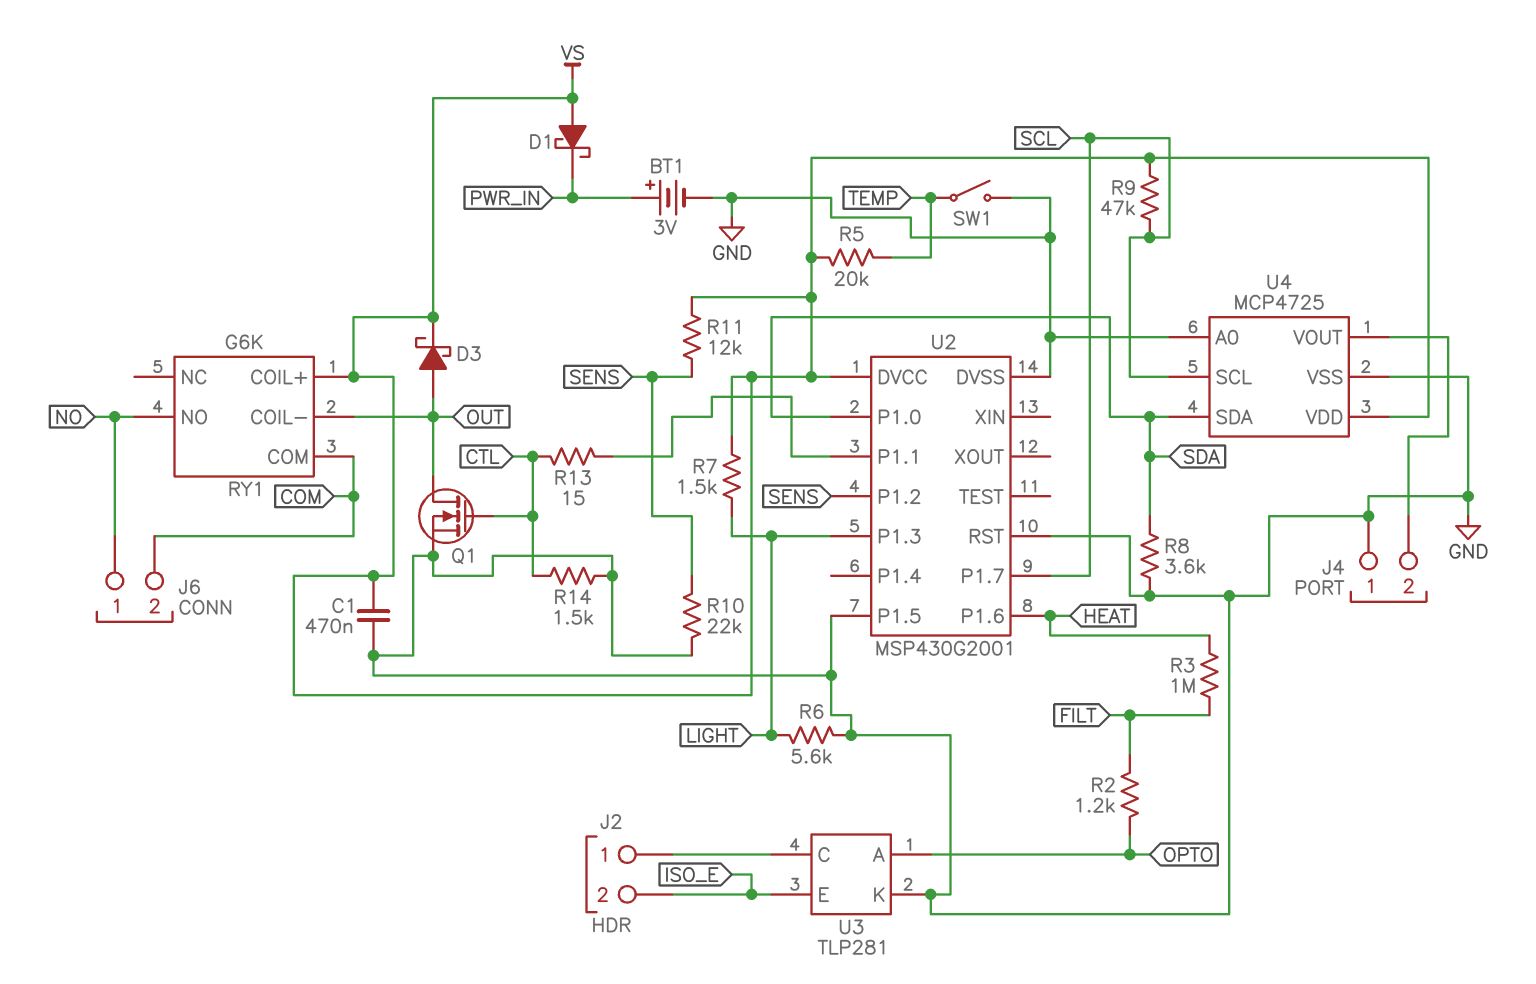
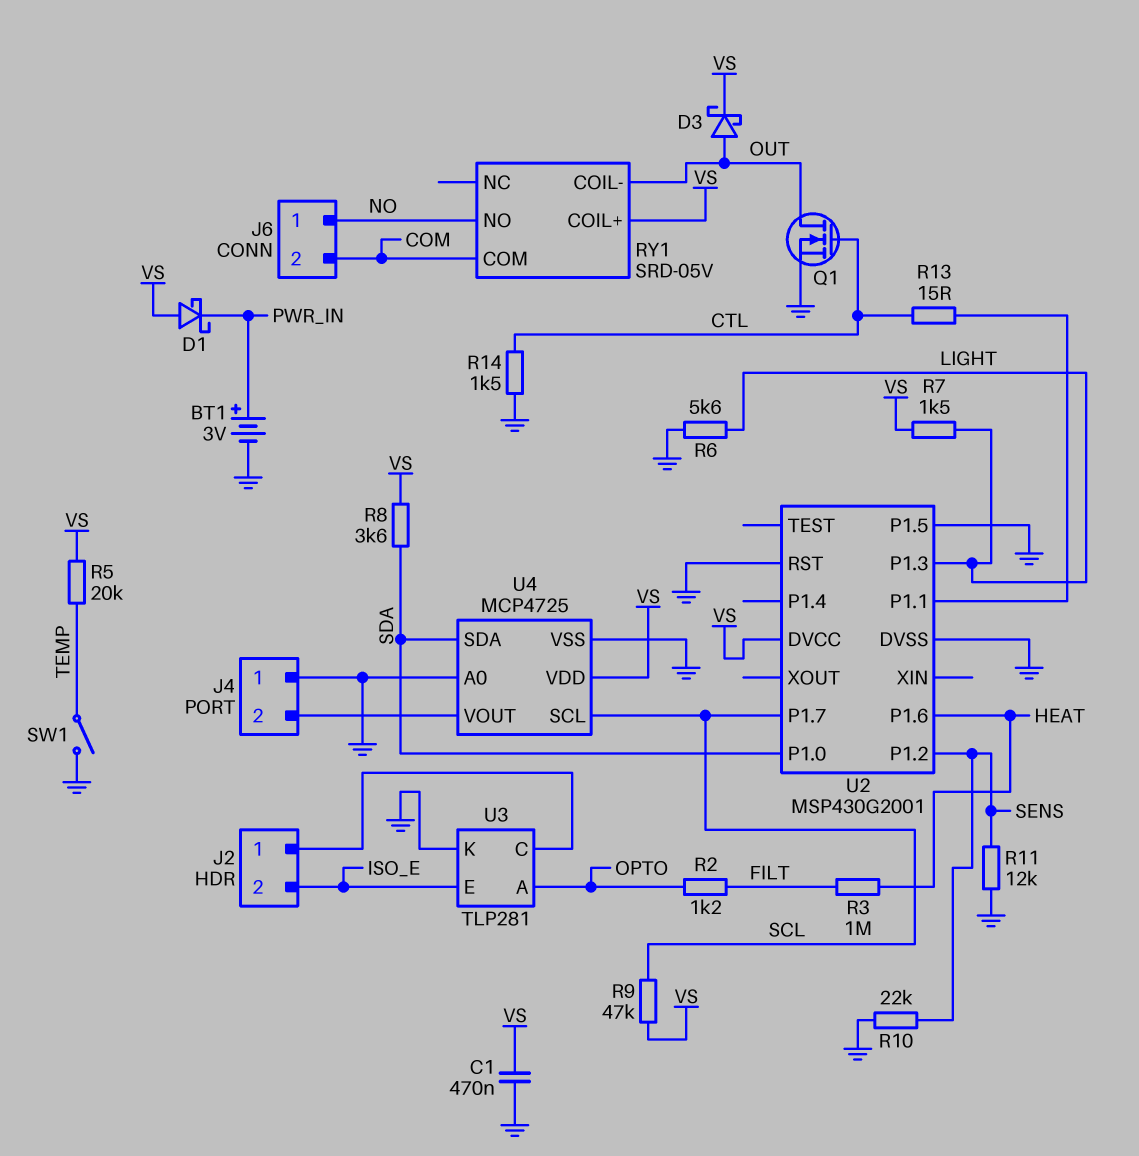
R8: 3.6k (GND, SDA) -> 3.6k (SDA, VS)
R11: 12k (SENS, VS) -> 12k (GND, SENS)
RY1: G6K -> SRD-05V

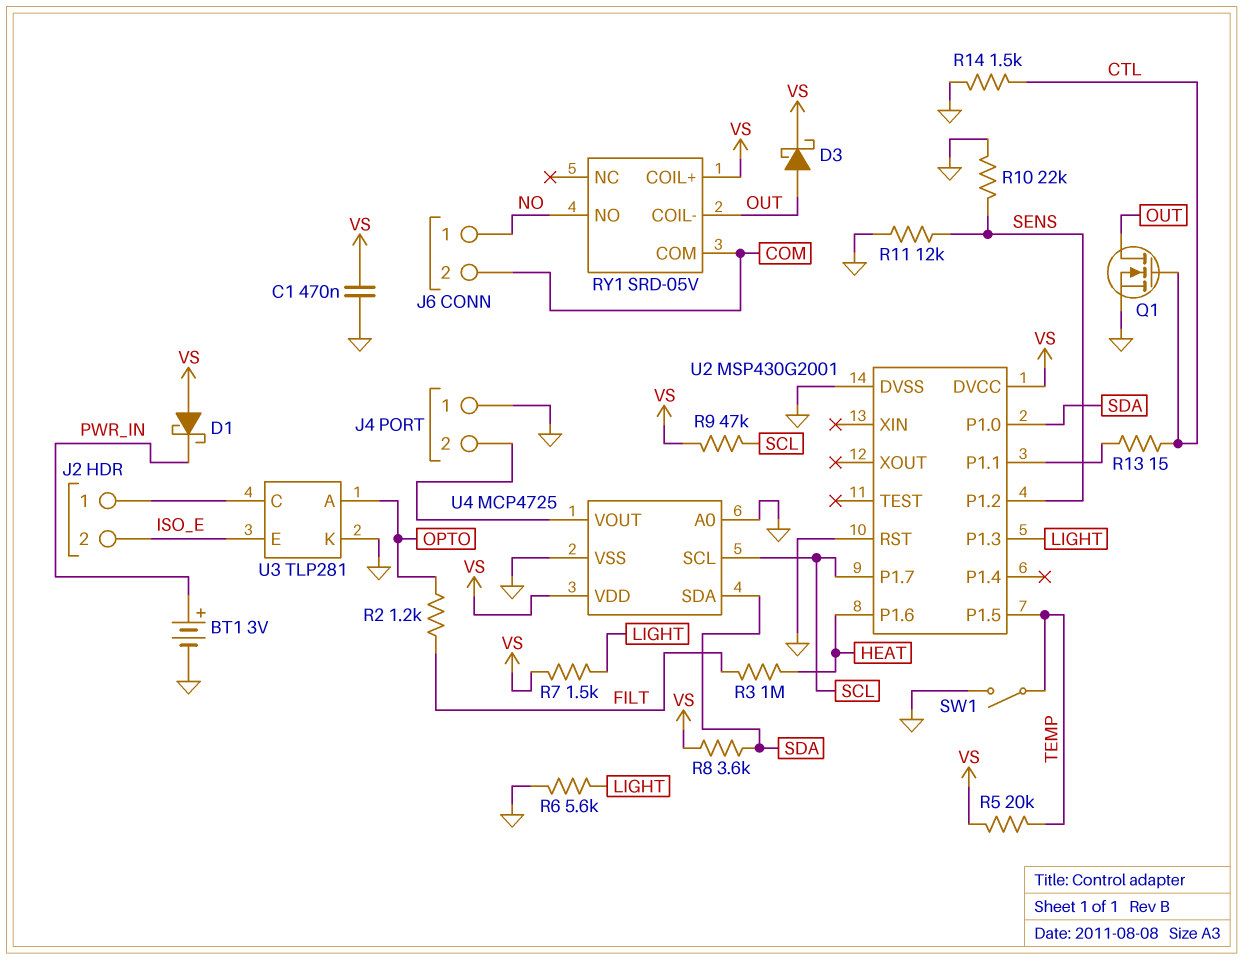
U2 pin P1.5: GND -> TEMP

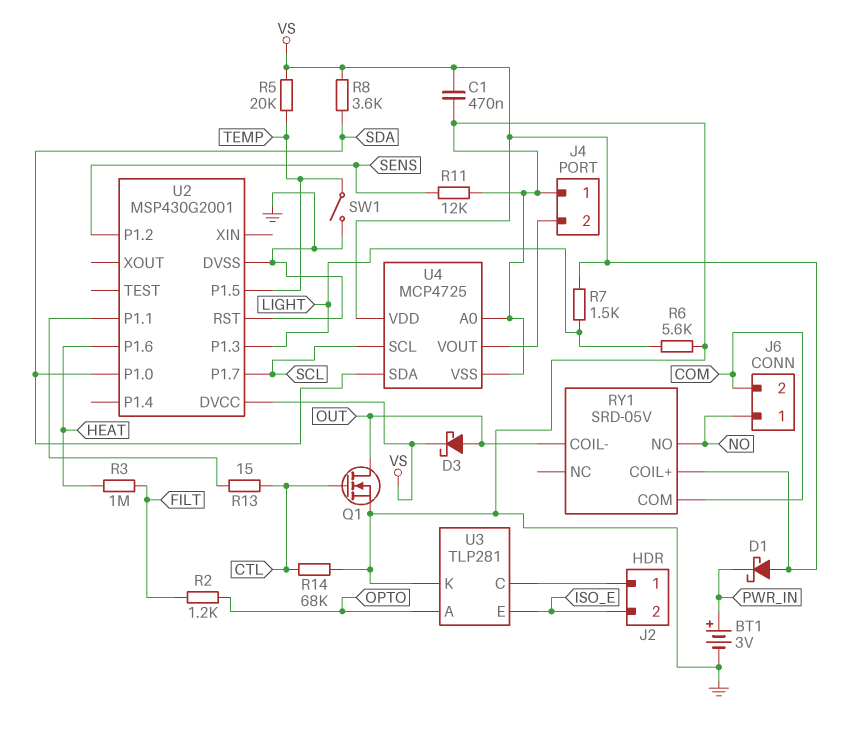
R9: 47k (SCL, VS) -> none
R10: 22k (GND, SENS) -> none
R14: 1.5k (CTL, GND) -> 68k (CTL, GND)

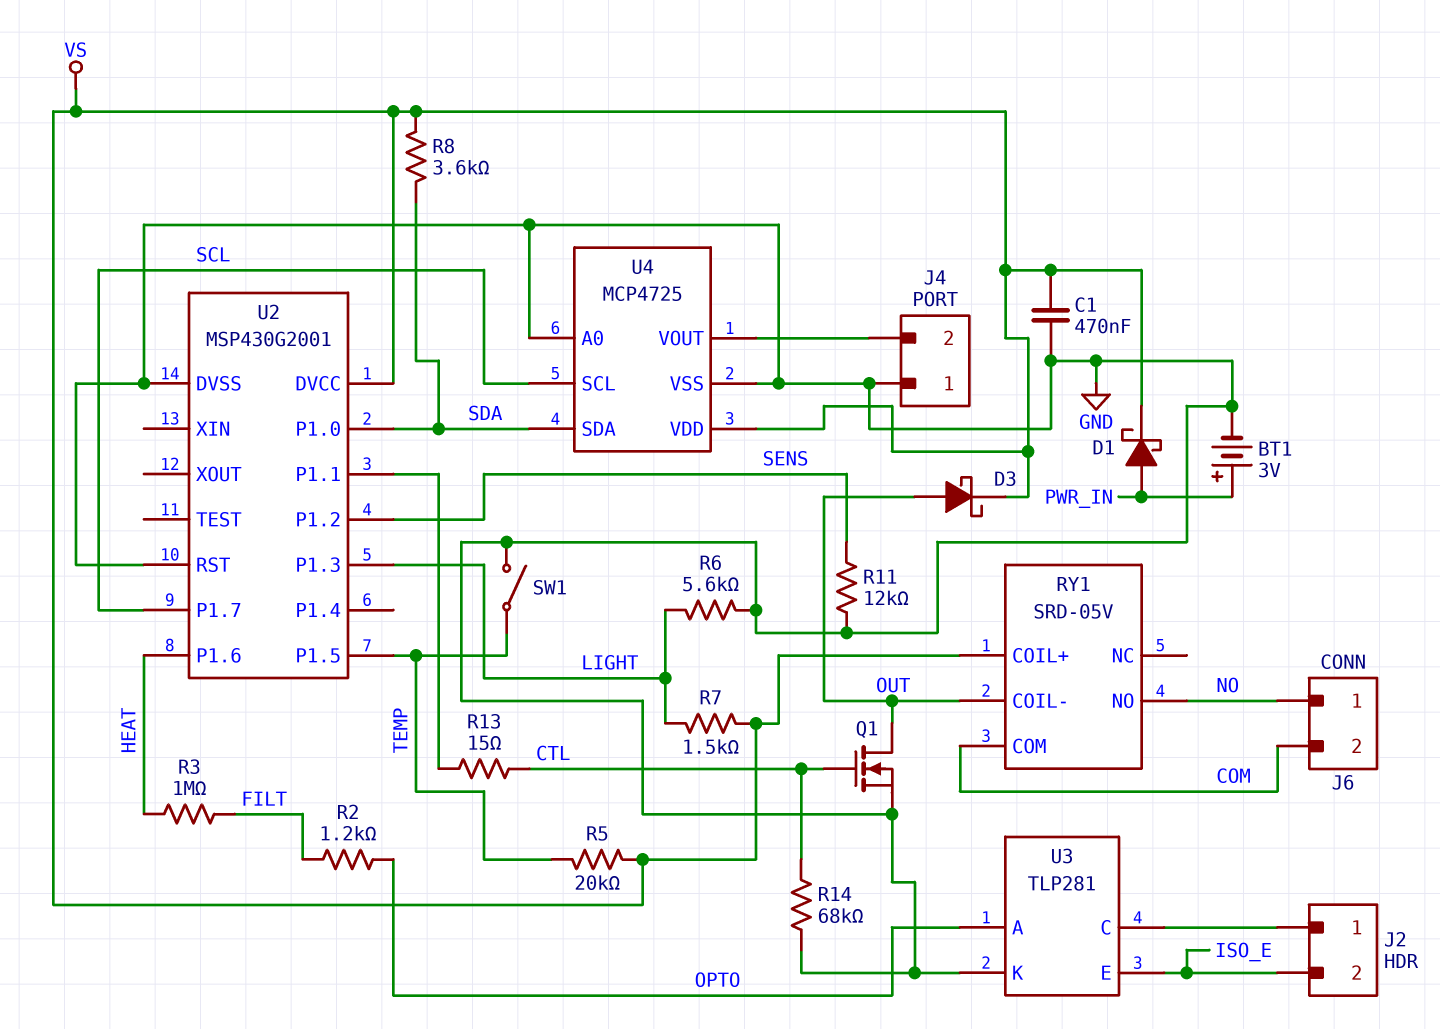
D1: schottky (A VS, K PWR_IN) -> schottky (A PWR_IN, K VS)

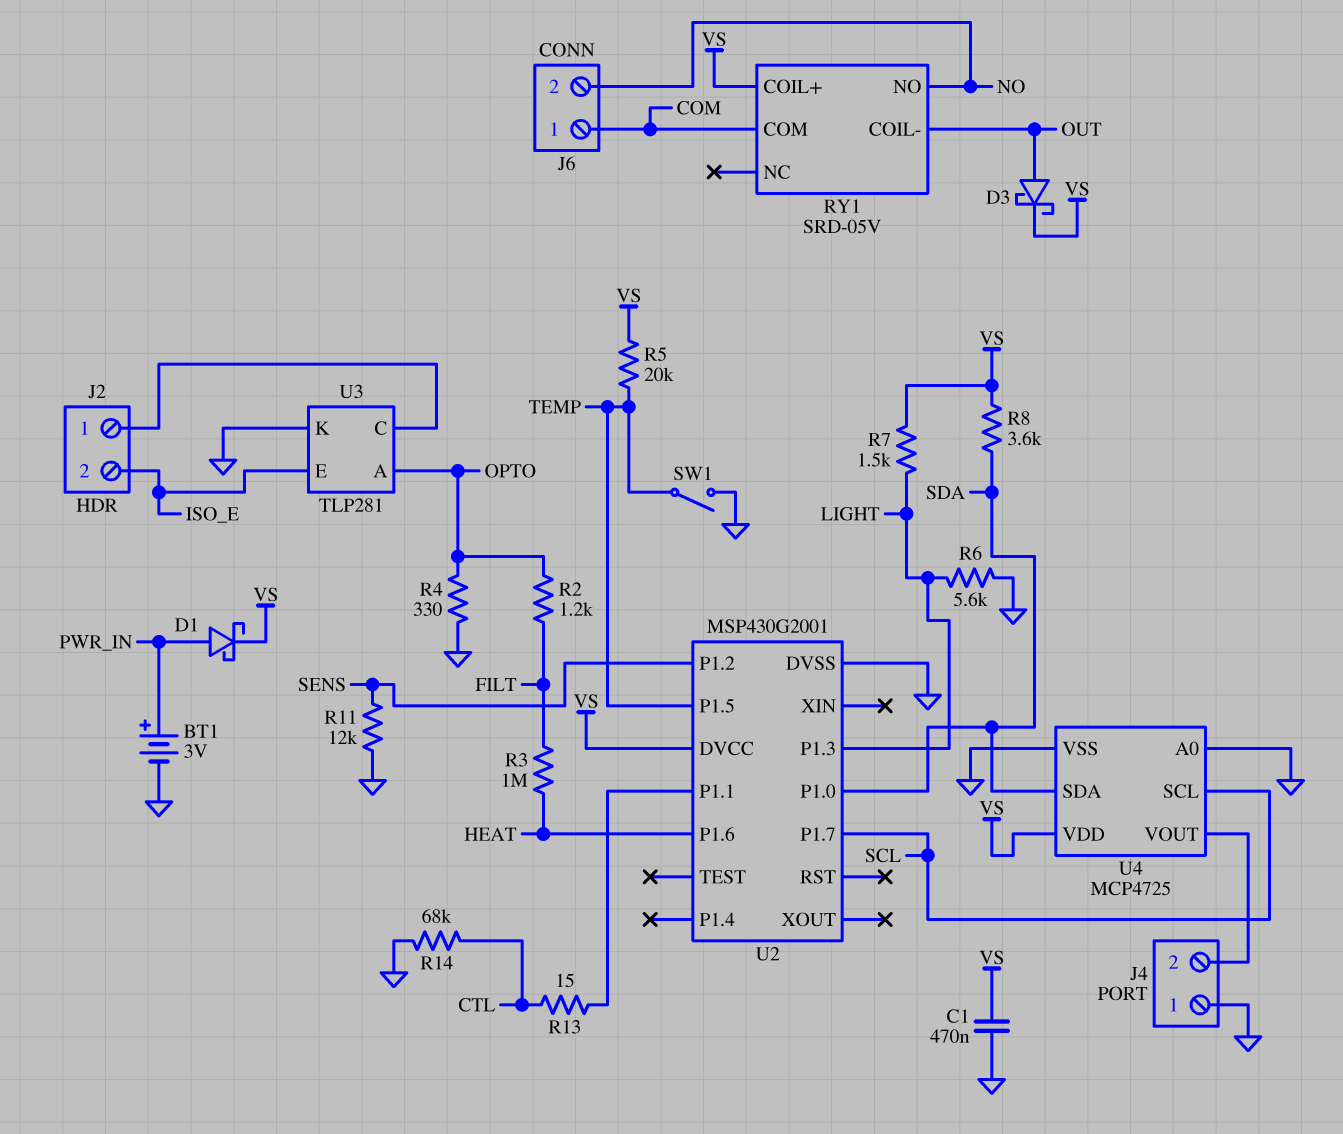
J6 pin 1: NO -> COM
J6 pin 2: COM -> NO
Q1: NMOS (G CTL, D OUT, S GND) -> none
R4: none -> 330 (GND, OPTO)
U2 pin RST: GND -> none

